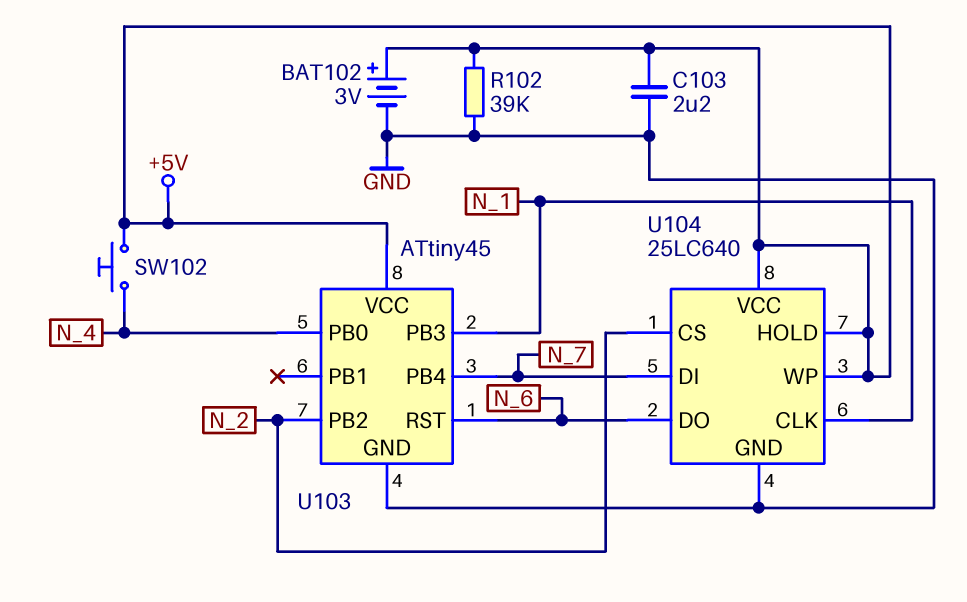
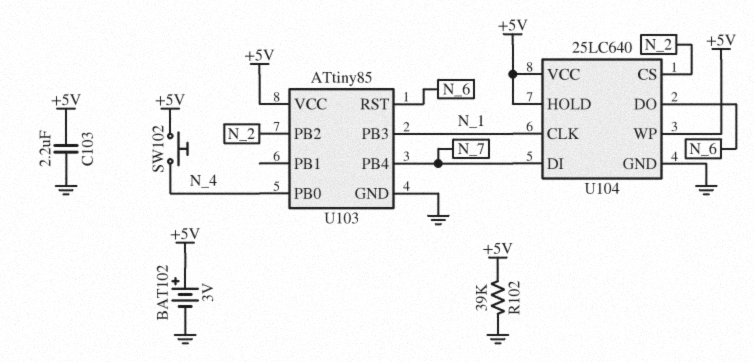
U103: ATtiny45 -> ATtiny85

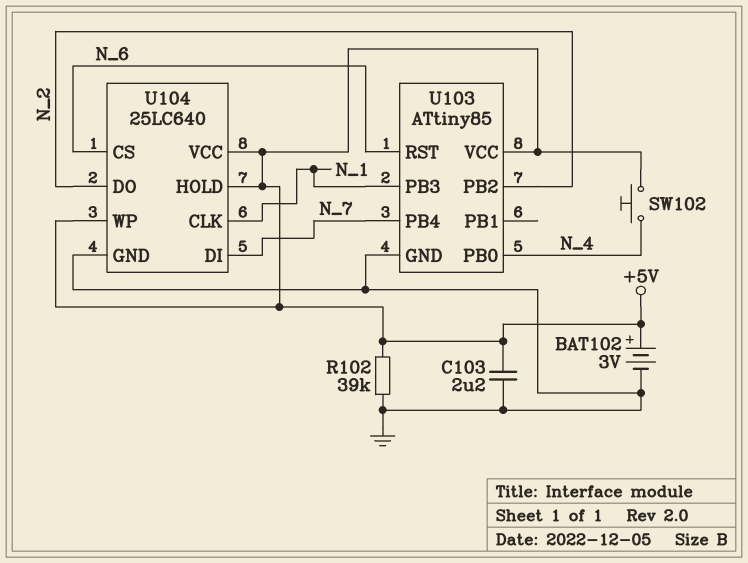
U104 pin CS: N_2 -> N_6
U104 pin DO: N_6 -> N_2

